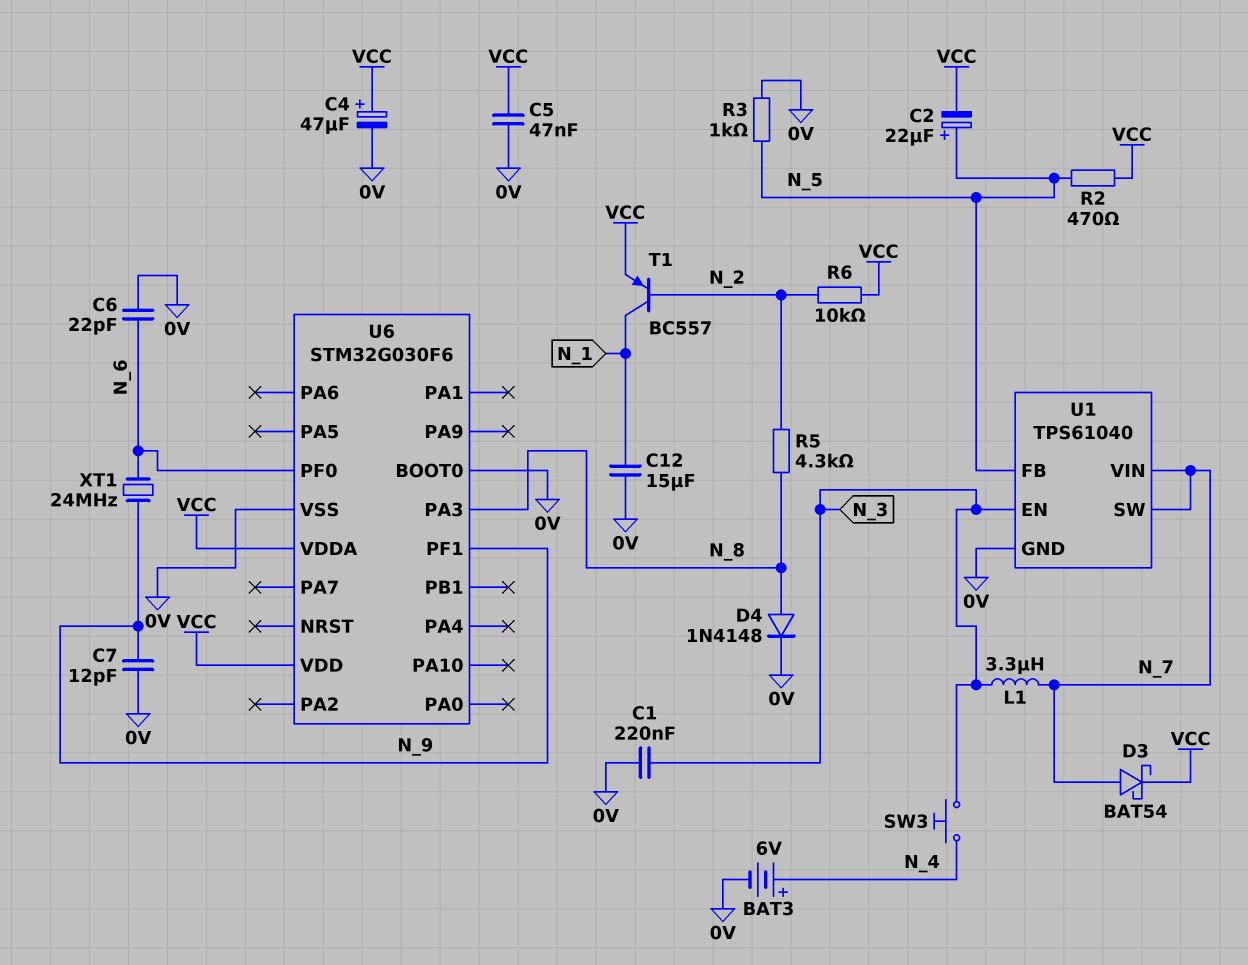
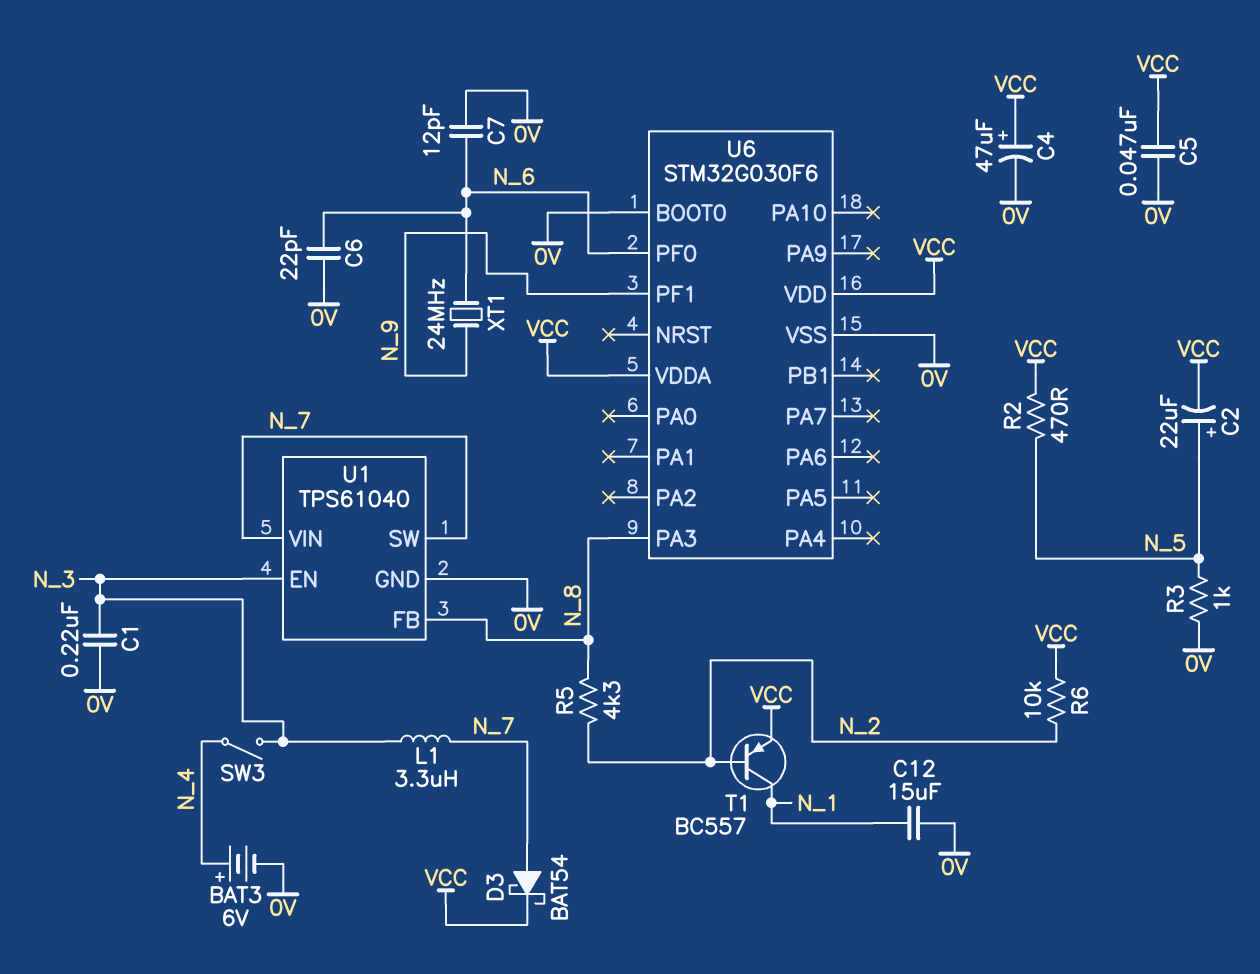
C7: 12pF (0V, N_9) -> 12pF (0V, N_6)
D4: diode 1N4148 (A N_8, K 0V) -> none
SW3: button (N_3, N_4) -> switch (N_3, N_4)
U1 pin FB: N_5 -> N_8

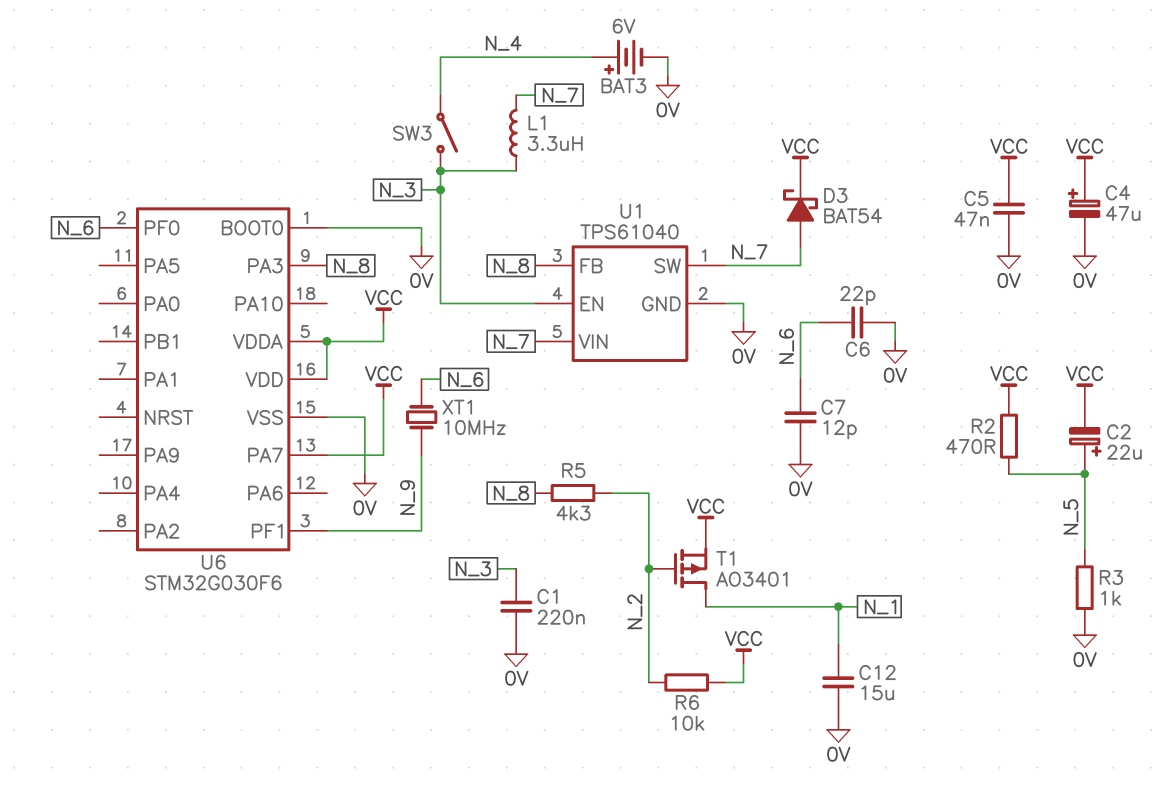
T1: PNP BC557 (B N_2, C N_1, E VCC) -> PMOS AO3401 (G N_2, D N_1, S VCC)
U6 pin PA7: none -> VCC
XT1: 24MHz (N_6, N_9) -> 10MHz (N_6, N_9)

